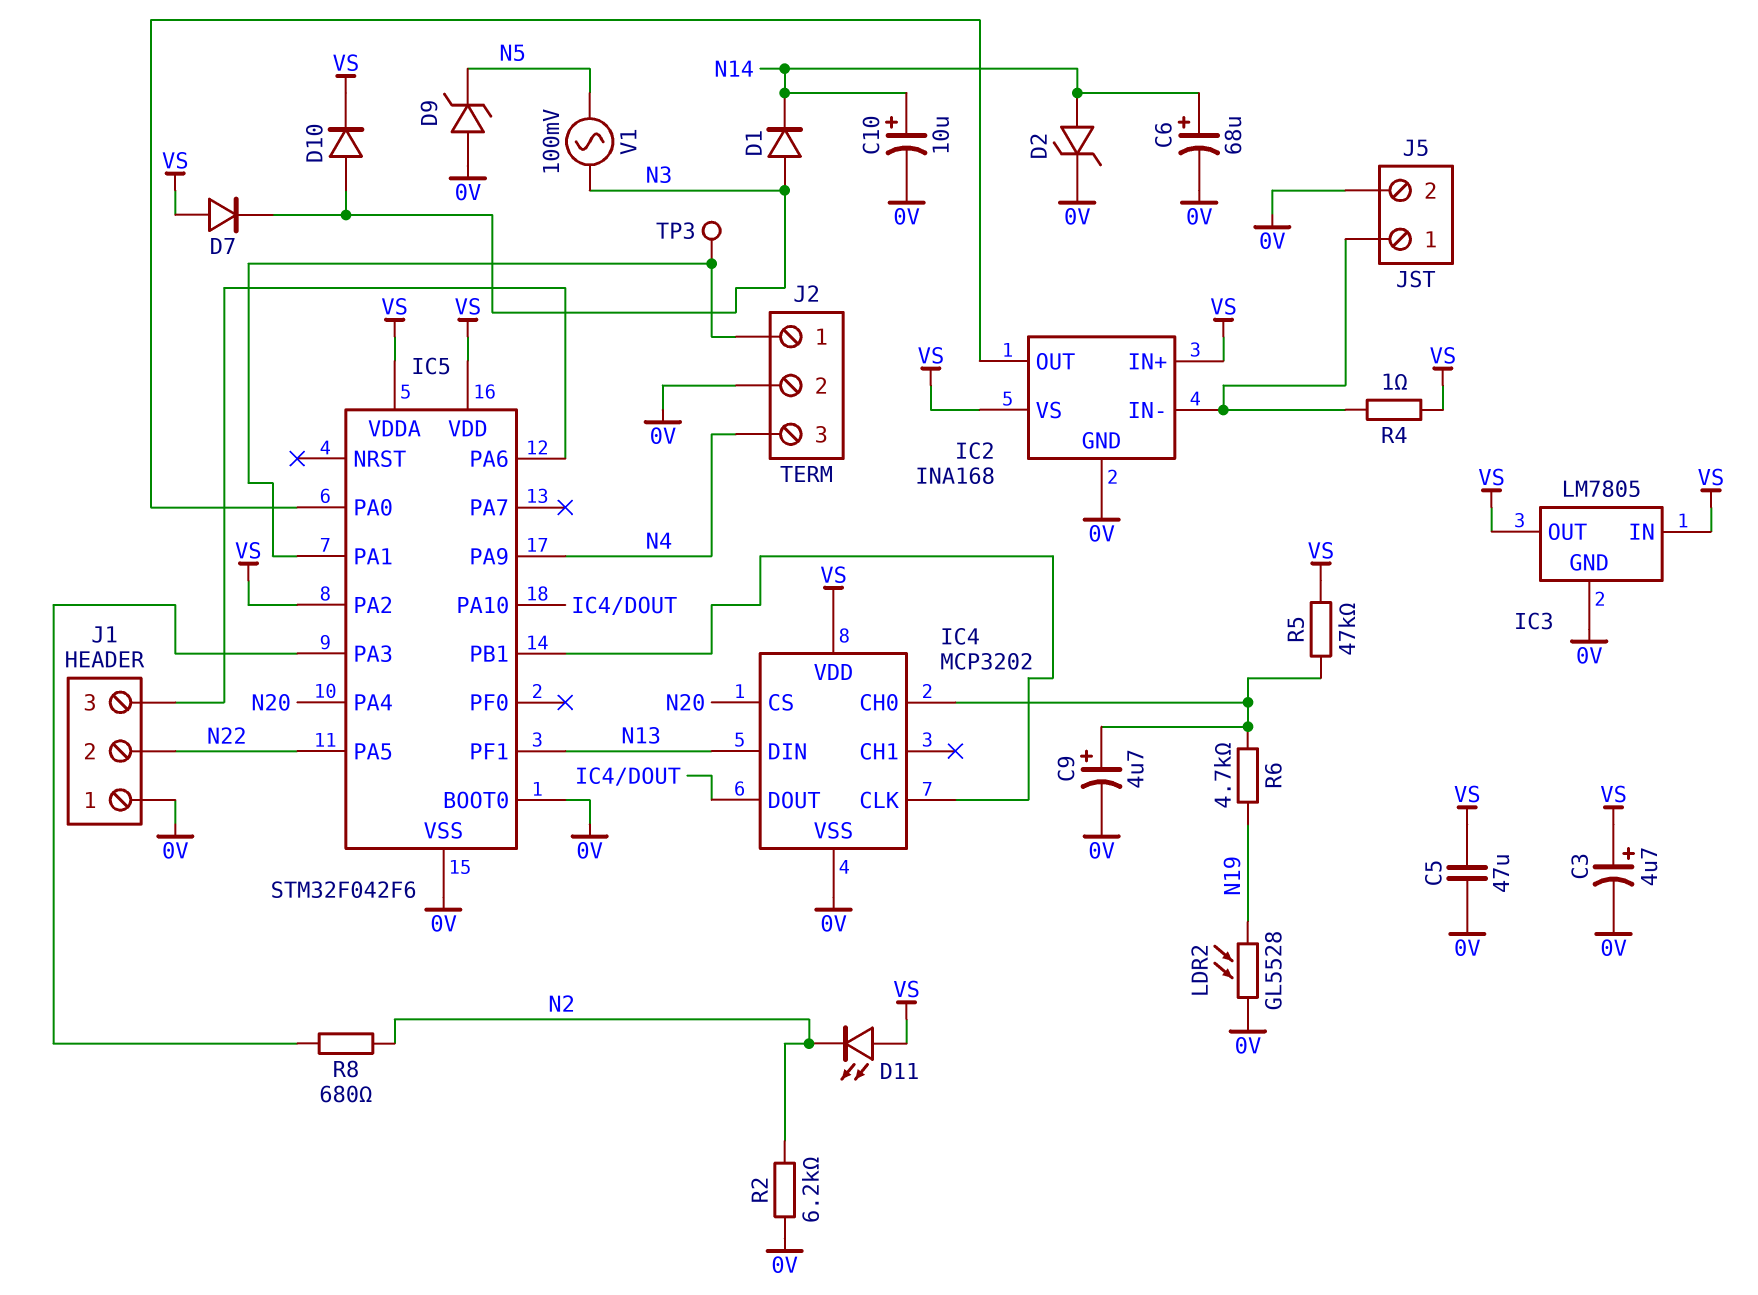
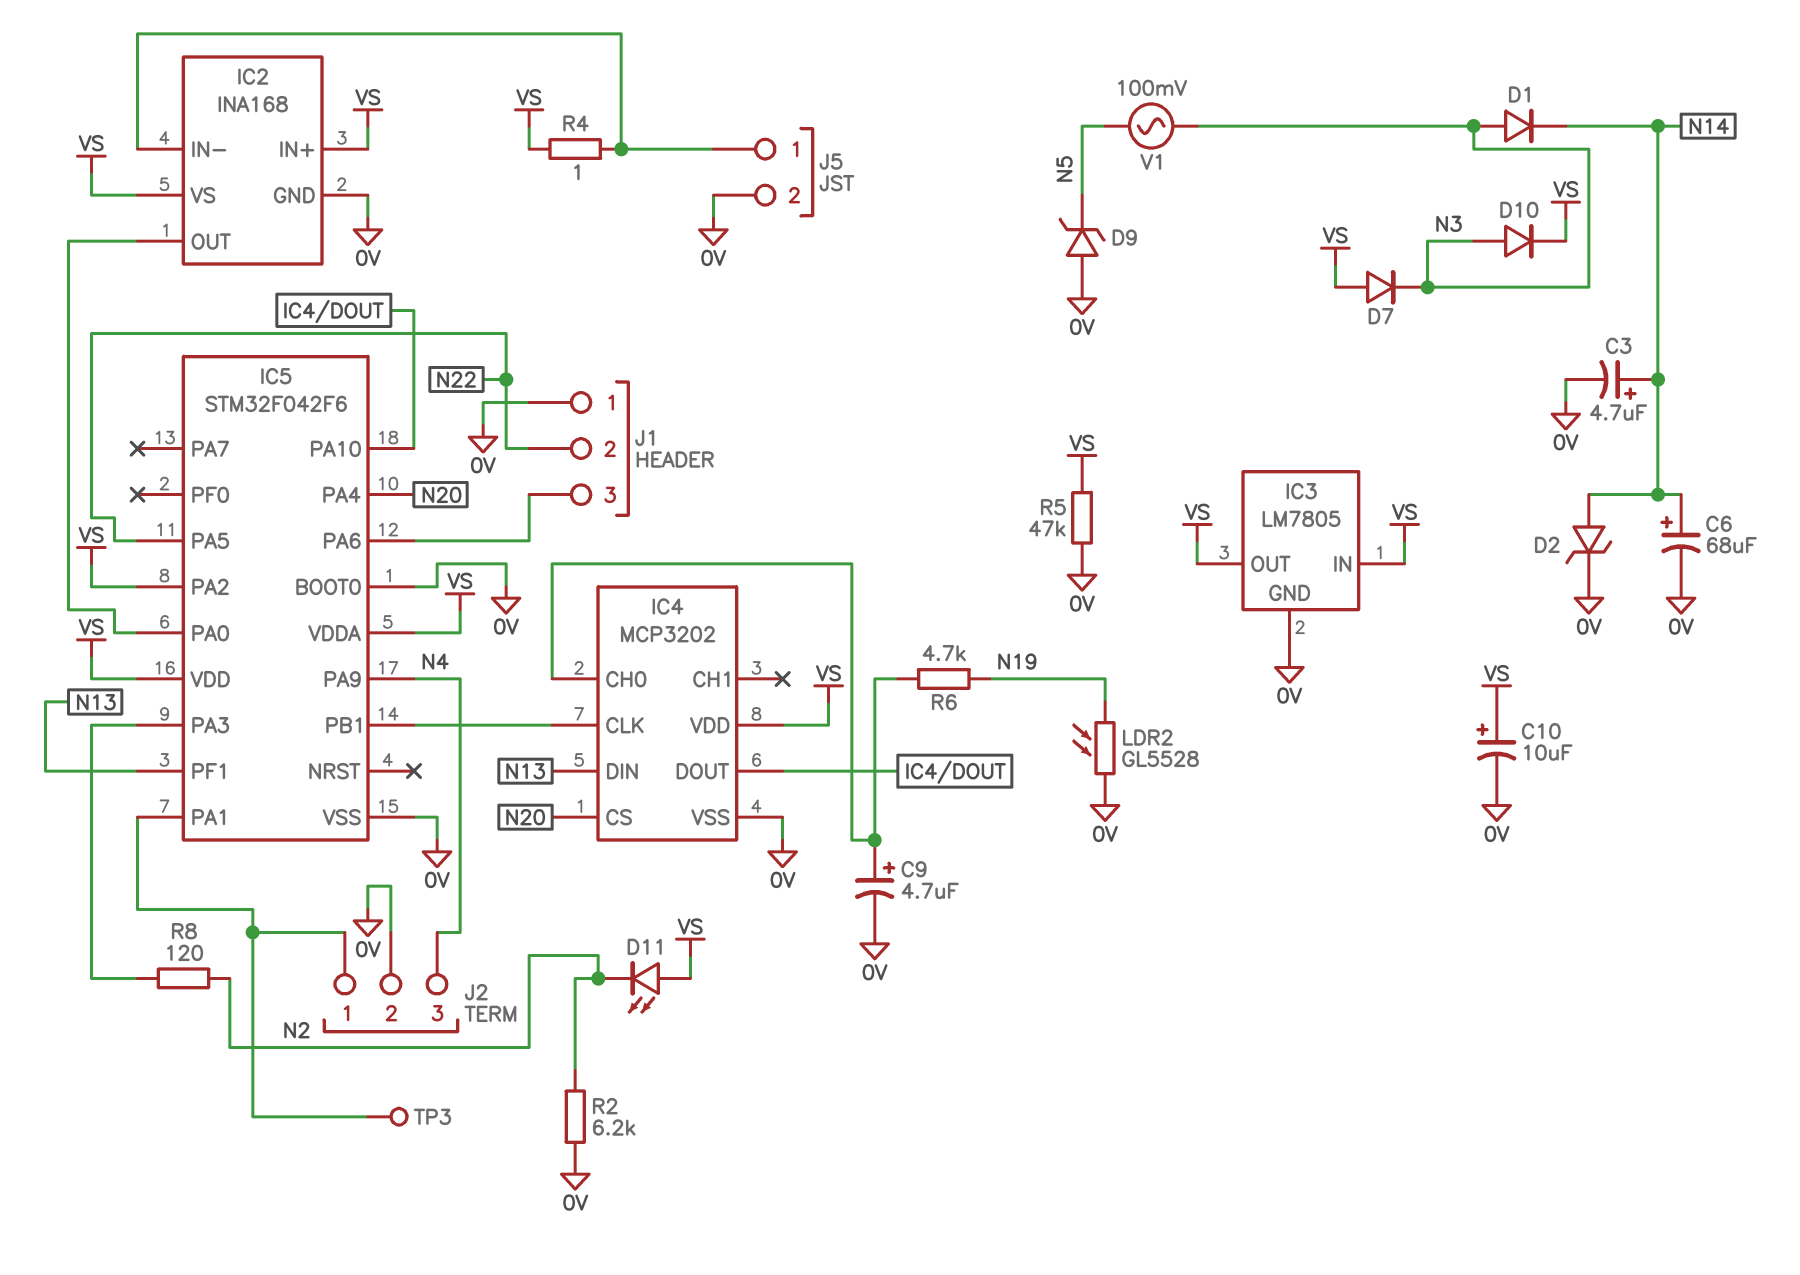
C3: 4.7uF (plus VS, minus 0V) -> 4.7uF (plus N14, minus 0V)
C5: 47uF (0V, VS) -> none
C10: 10uF (plus N14, minus 0V) -> 10uF (plus VS, minus 0V)
R5: 47k (IC4/CH0, VS) -> 47k (0V, VS)
R8: 680 (IC5/PA3, N2) -> 120 (IC5/PA3, N2)

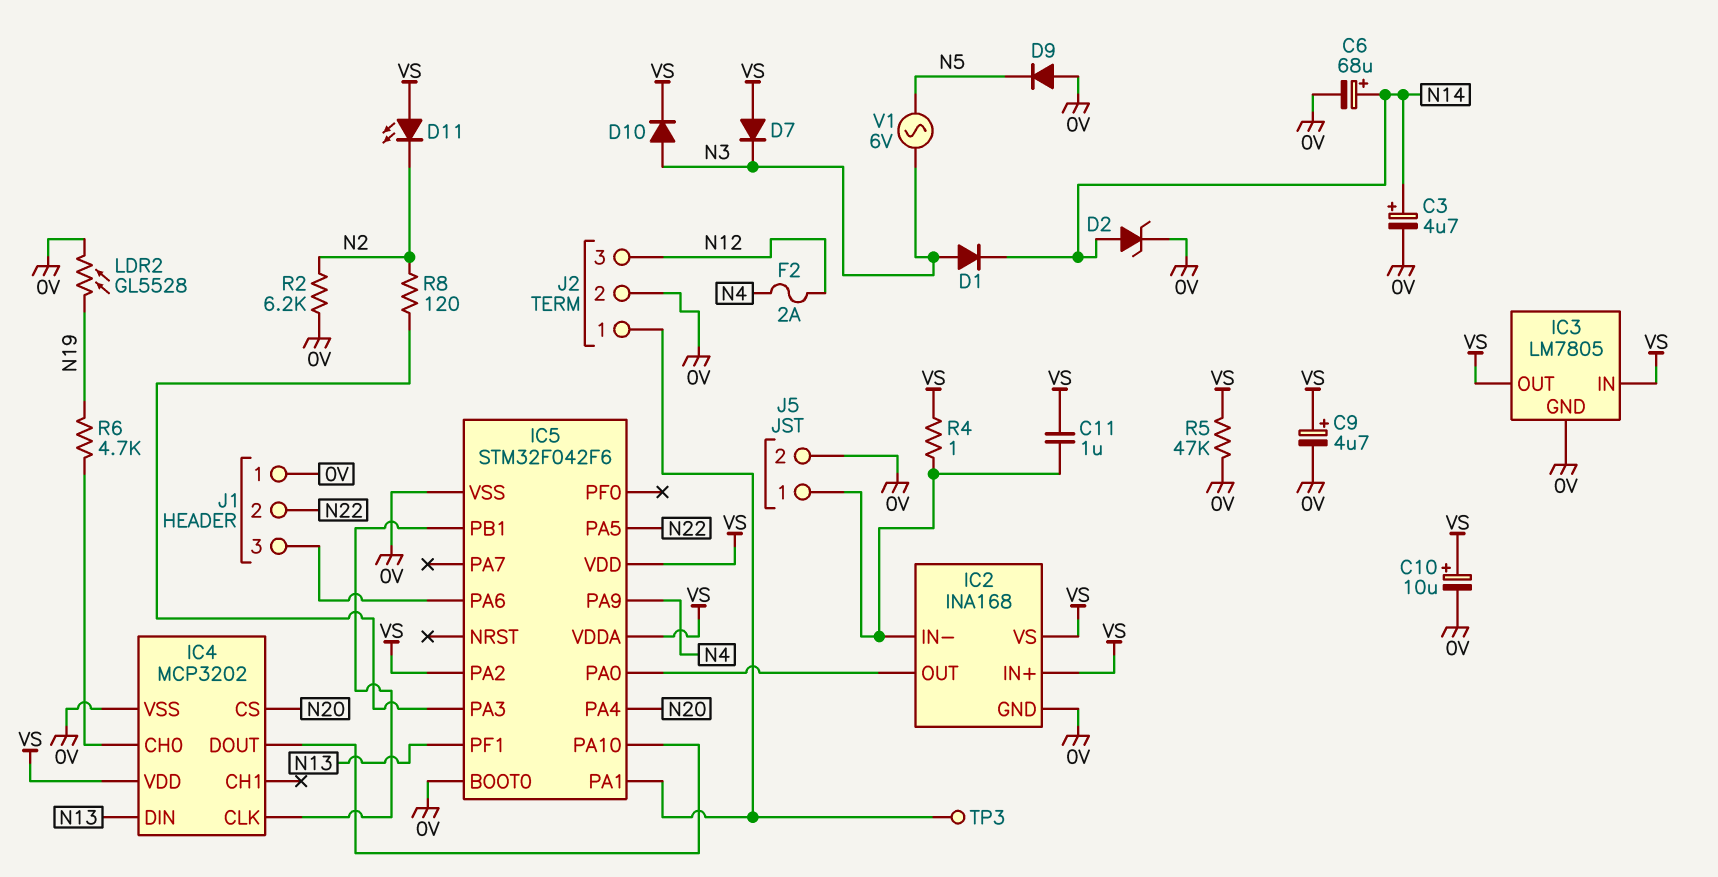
C9: 4.7uF (plus IC4/CH0, minus 0V) -> 4.7uF (plus VS, minus 0V)
C11: none -> 1uF (IC2/IN-, VS)
D9: zener (A 0V, K N5) -> diode (A 0V, K N5)
F2: none -> 2A (N4, N12)
J2 pin 3: N4 -> N12
V1: AC 100mV (N3, N5) -> AC 6V (N3, N5)

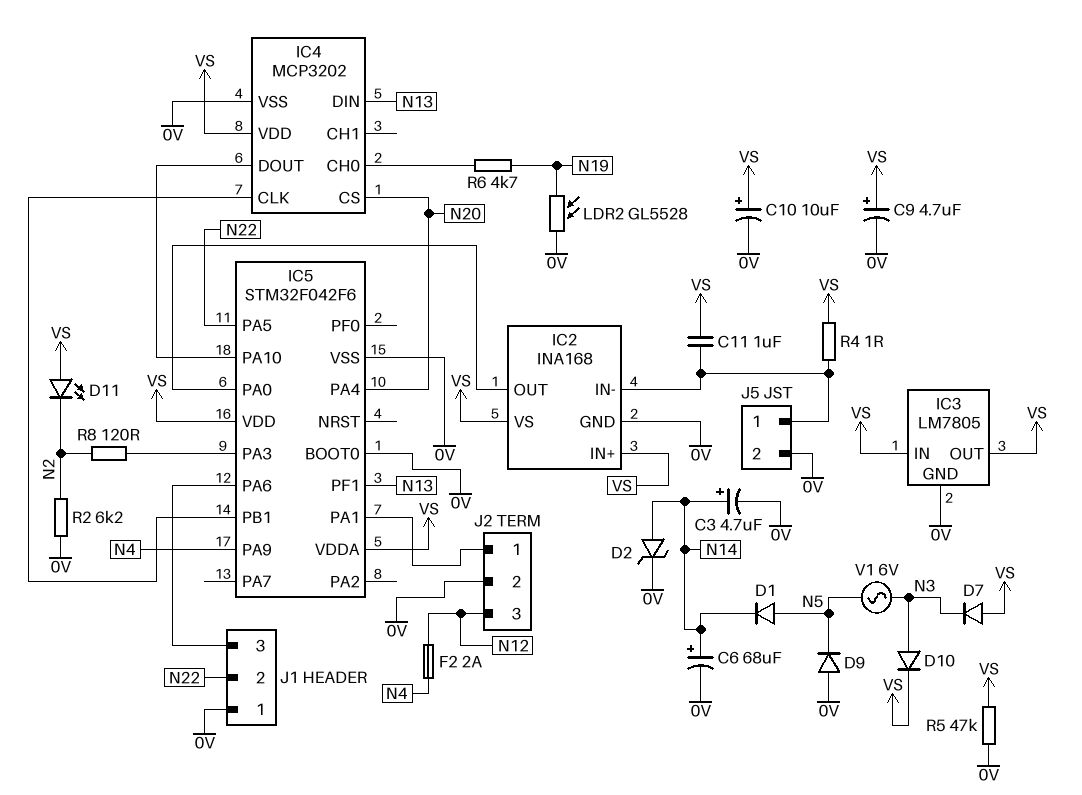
D1: diode (A N3, K N14) -> diode (A N5, K N14)
IC5 pin PA2: VS -> none
TP3: test point (IC5/PA1) -> none

